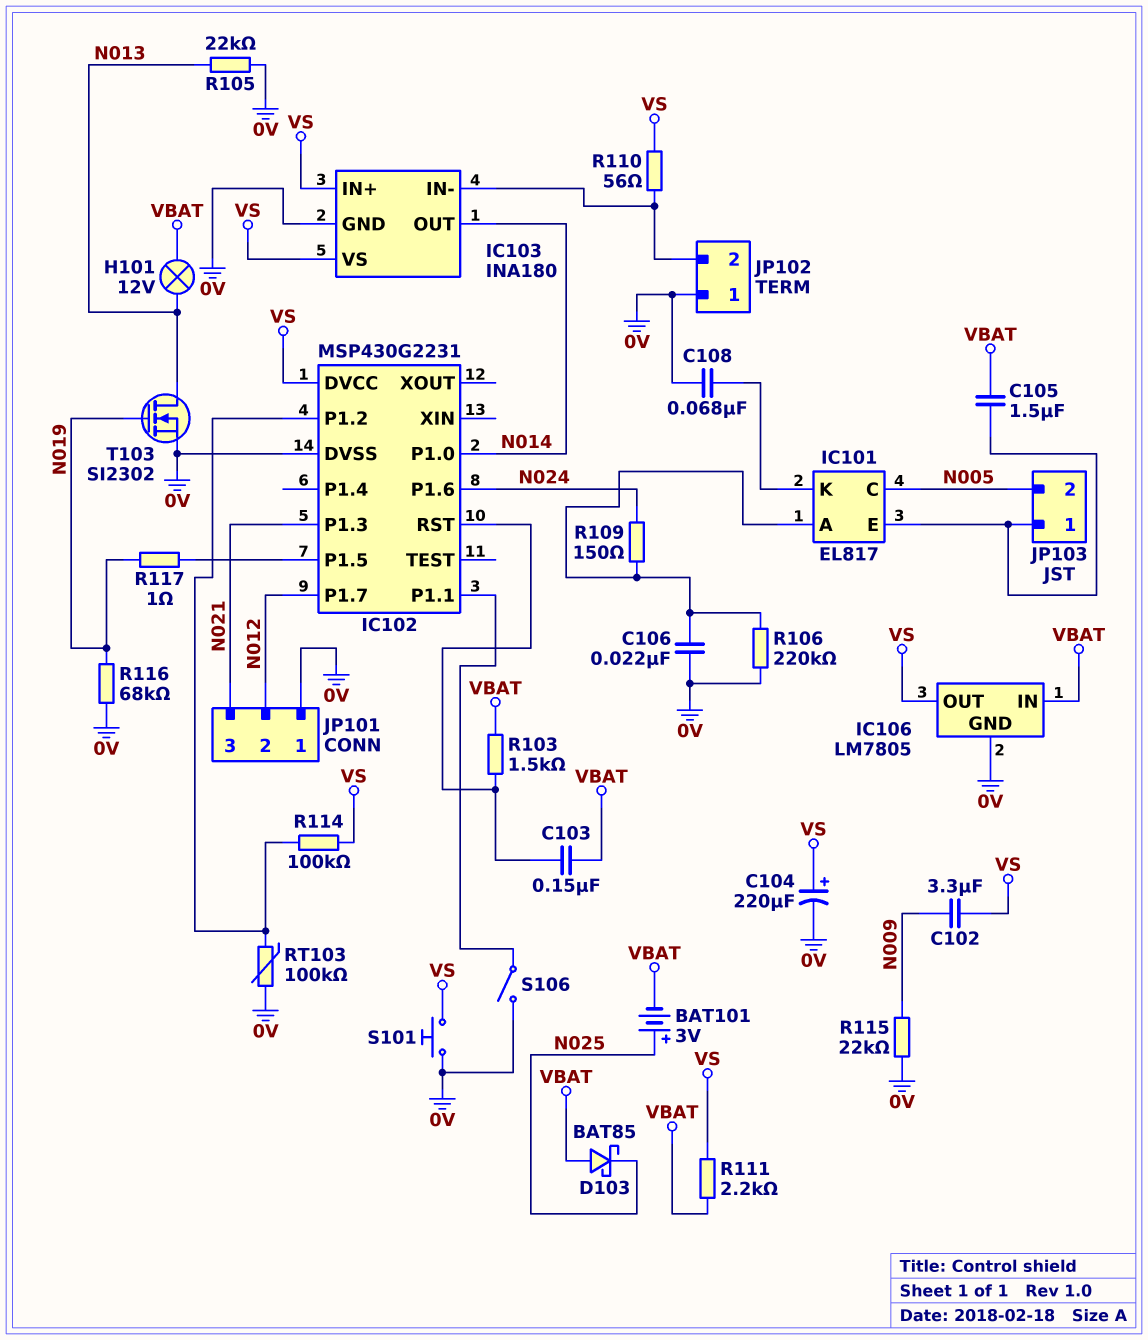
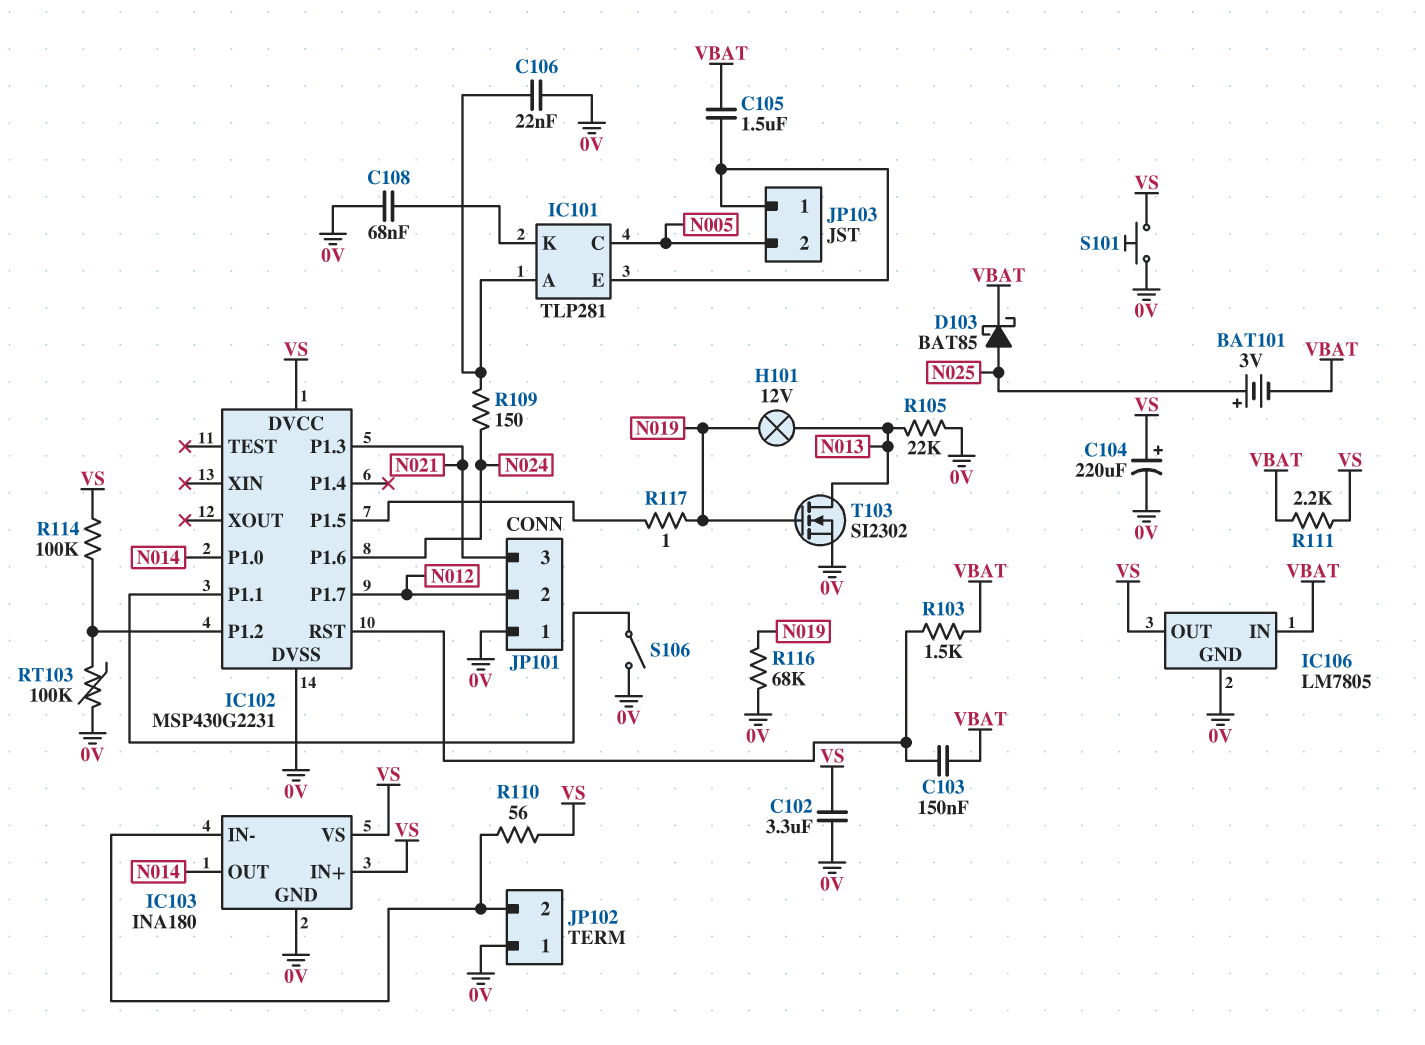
C102: 3.3uF (N009, VS) -> 3.3uF (0V, VS)
D103: schottky BAT85 (A VBAT, K N025) -> schottky BAT85 (A N025, K VBAT)
H101: lamp 12V (N013, VBAT) -> lamp 12V (N013, N019)
IC101: EL817 -> TLP281
R106: 220k (0V, IC101/A) -> none
R115: 22k (0V, N009) -> none

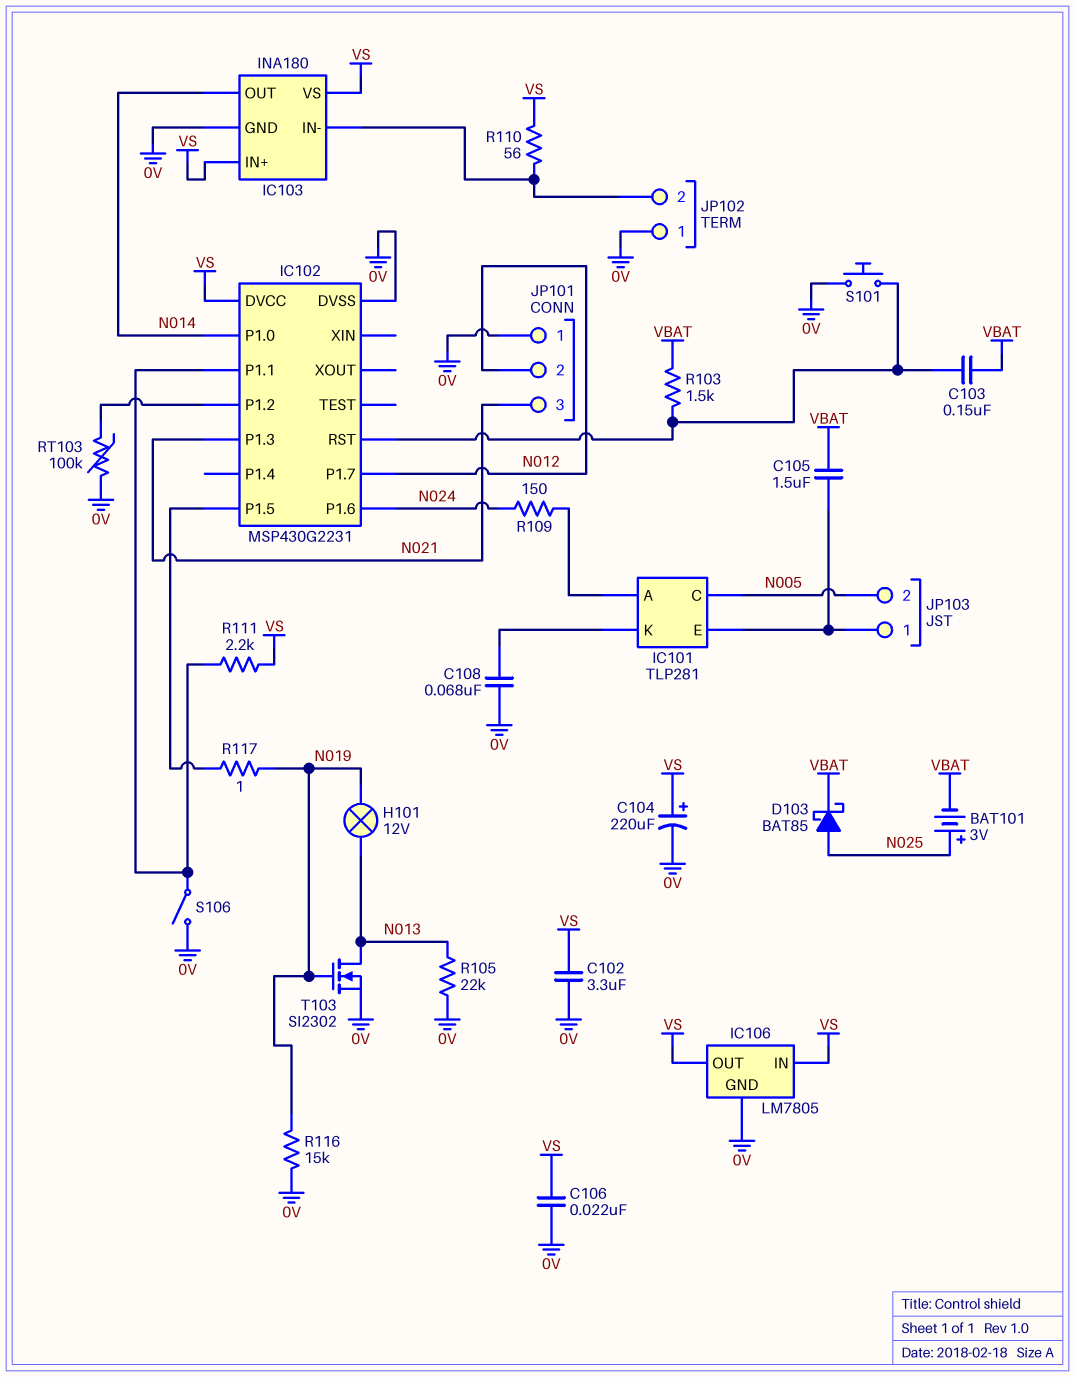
C106: 22nF (0V, IC101/A) -> 22nF (0V, VS)
IC106 pin IN: VBAT -> VS
R111: 2.2k (VBAT, VS) -> 2.2k (IC102/P1.1, VS)
R114: 100k (IC102/P1.2, VS) -> none
R116: 68k (0V, N019) -> 15k (0V, N019)
S101: button (0V, VS) -> button (0V, IC102/RST)

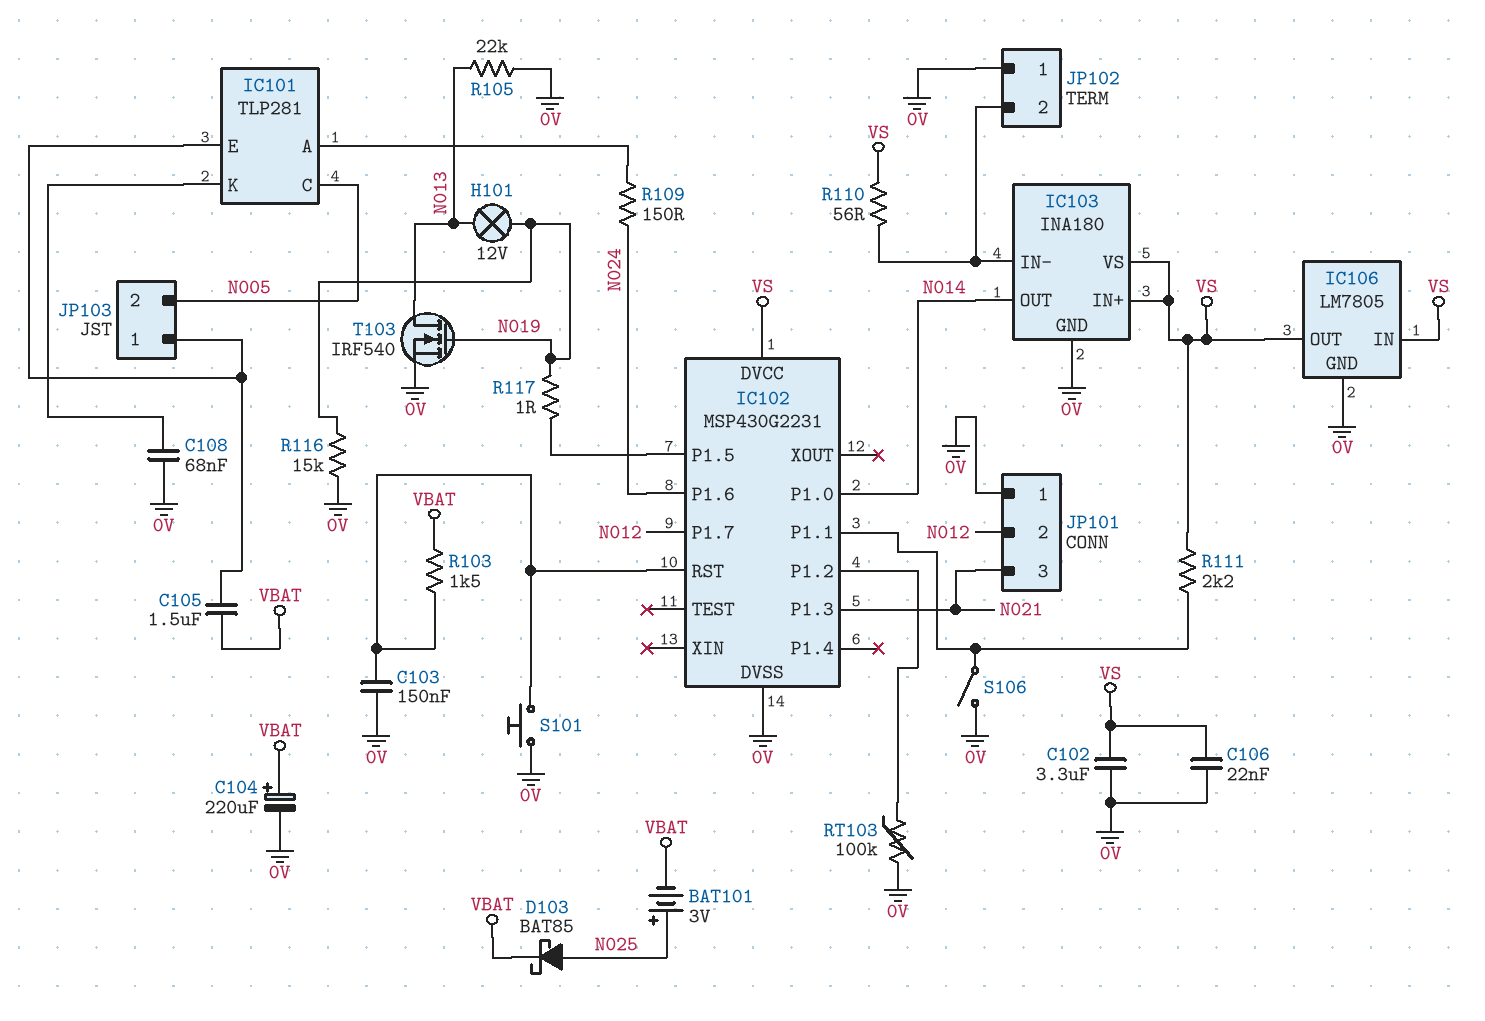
C103: 150nF (IC102/RST, VBAT) -> 150nF (0V, IC102/RST)
C104: 220uF (plus VS, minus 0V) -> 220uF (plus VBAT, minus 0V)
T103: NMOS SI2302 (G N019, D N013, S 0V) -> NMOS IRF540 (G N019, D N013, S 0V)

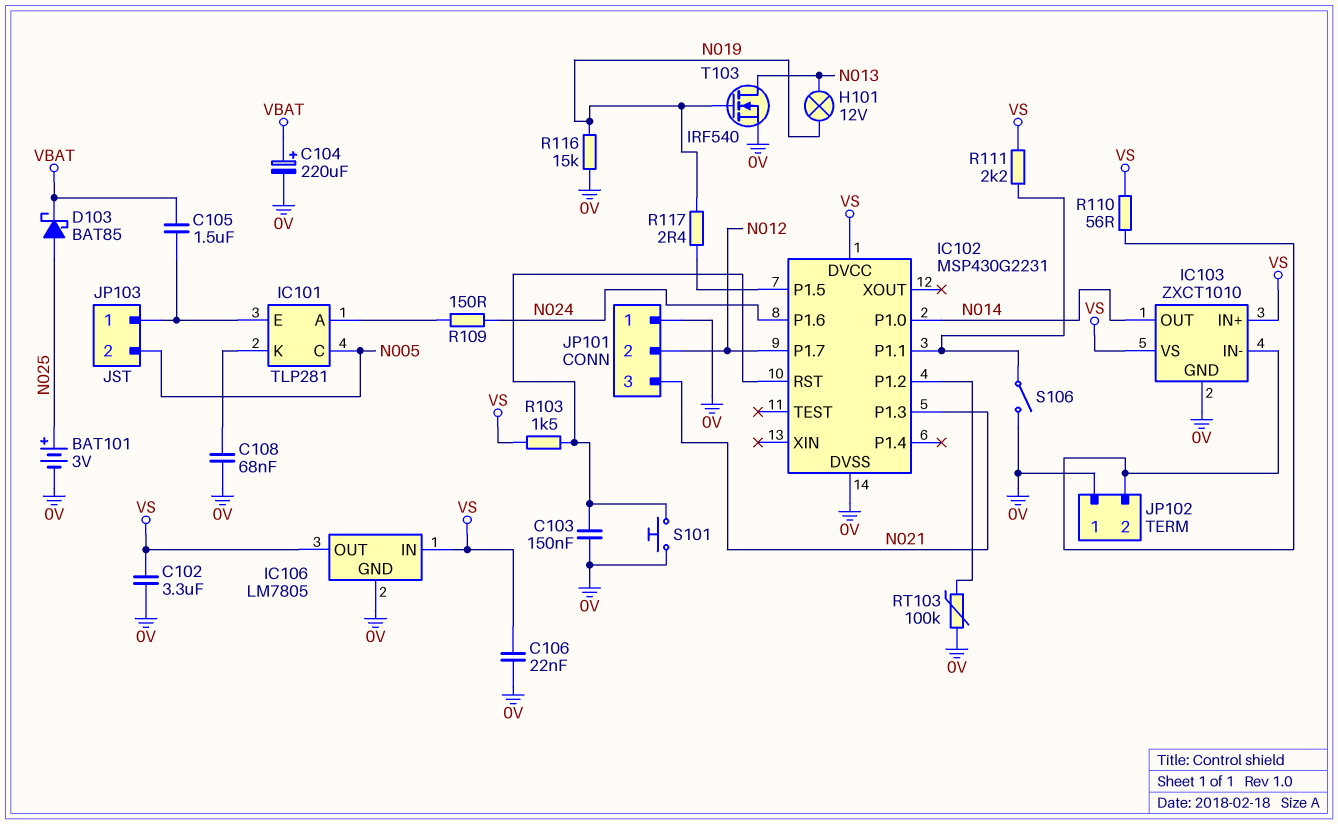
BAT101: 3V (plus N025, minus VBAT) -> 3V (plus N025, minus 0V)
IC103: INA180 -> ZXCT1010
R103: 1.5k (IC102/RST, VBAT) -> 1.5k (IC102/RST, VS)
R105: 22k (0V, N013) -> none
R117: 1 (IC102/P1.5, N019) -> 2.4 (IC102/P1.5, N019)

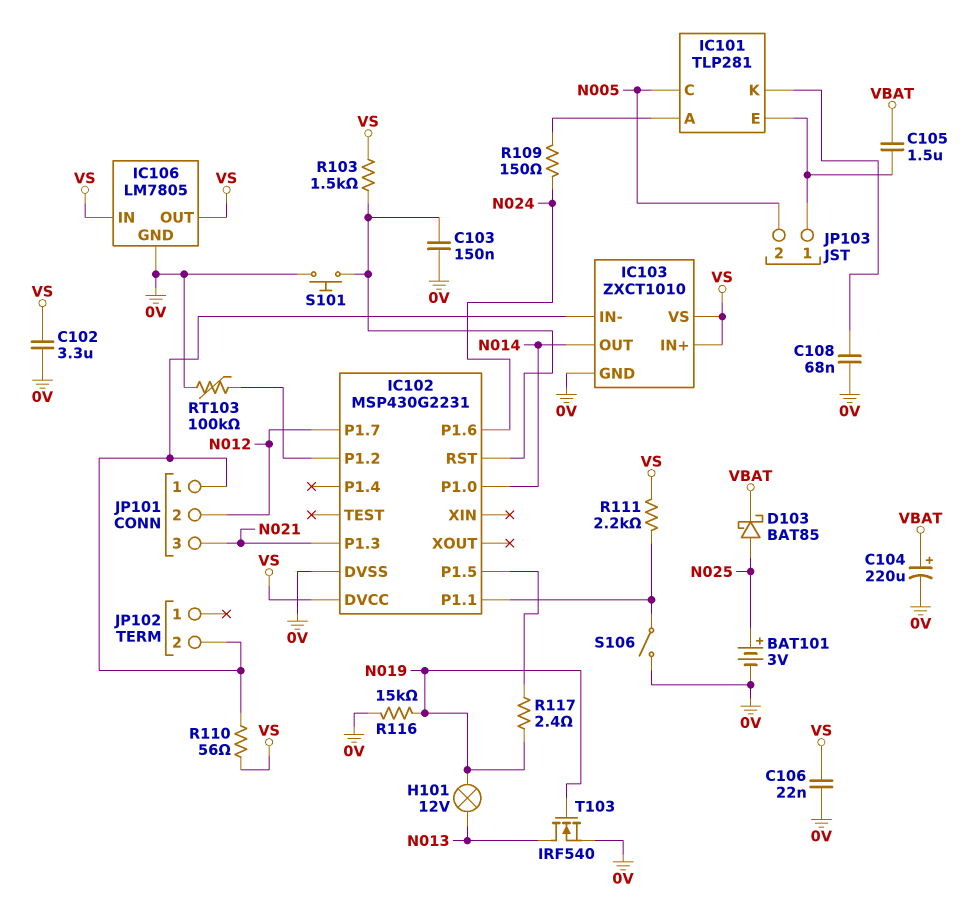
JP101 pin 1: 0V -> IC103/IN-
JP102 pin 1: 0V -> none

